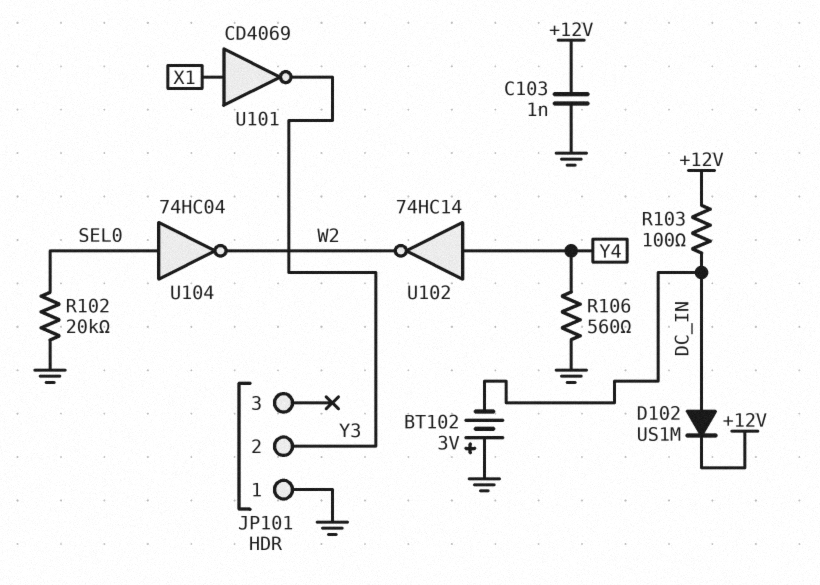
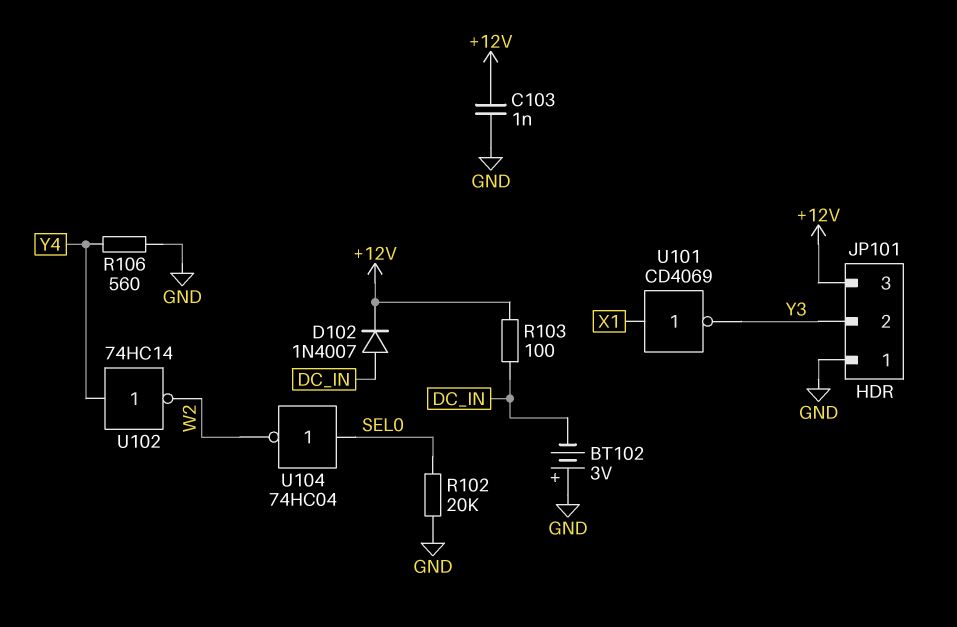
D102: diode US1M (A DC_IN, K +12V) -> diode 1N4007 (A DC_IN, K +12V)
JP101 pin 3: none -> +12V

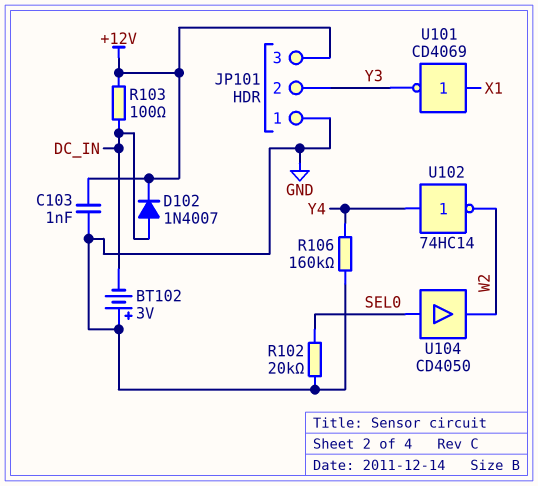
R106: 560 (GND, Y4) -> 160k (GND, Y4)
U104: NOT 74HC04 (in SEL0, out W2) -> buffer CD4050 (in SEL0, out W2)

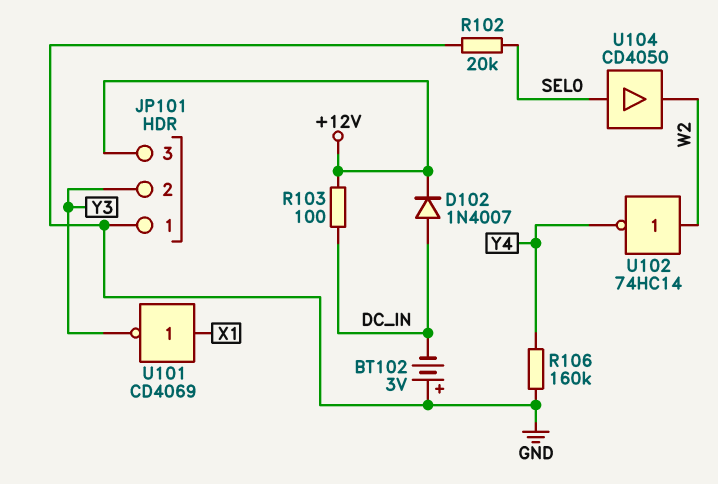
C103: 1nF (+12V, GND) -> none
U102: NOT 74HC14 (in Y4, out W2) -> NOT 74HC14 (in W2, out Y4)

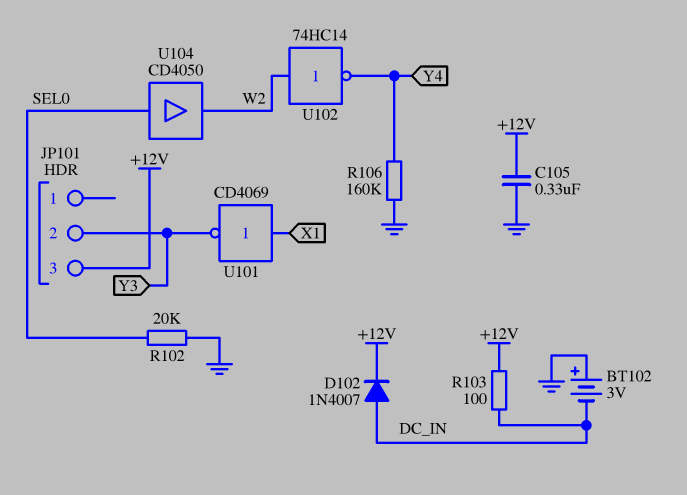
C105: none -> 330nF (+12V, GND)
JP101 pin 1: GND -> none

